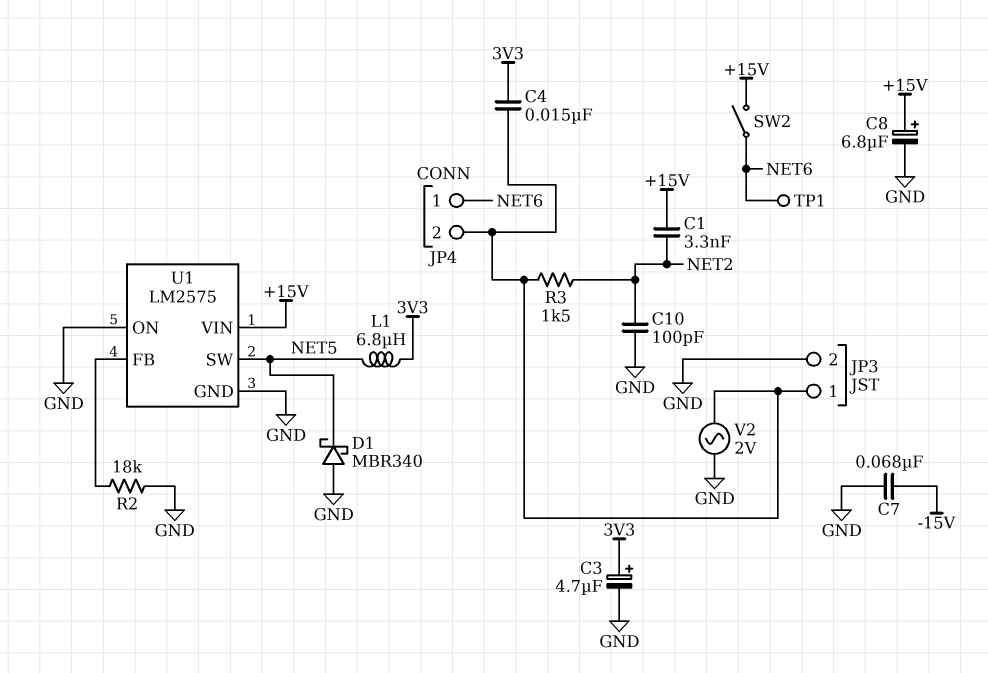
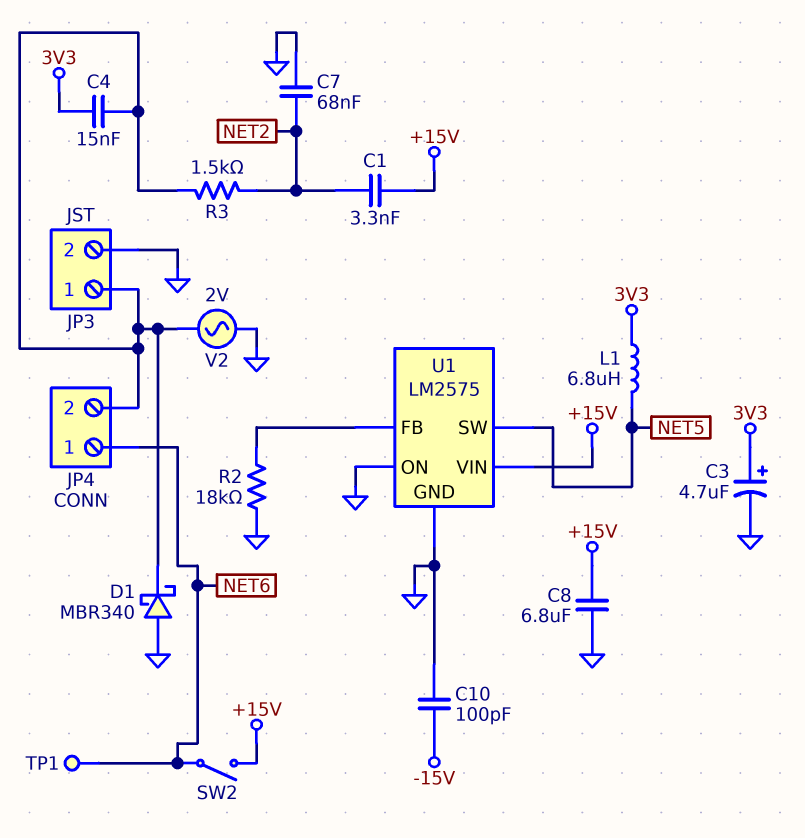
C7: 68nF (-15V, GND) -> 68nF (GND, NET2)
C8: 6.8uF (plus +15V, minus GND) -> 6.8uF (+15V, GND)
C10: 100pF (GND, NET2) -> 100pF (-15V, GND)
D1: schottky MBR340 (A GND, K NET5) -> schottky MBR340 (A GND, K JP3/1)

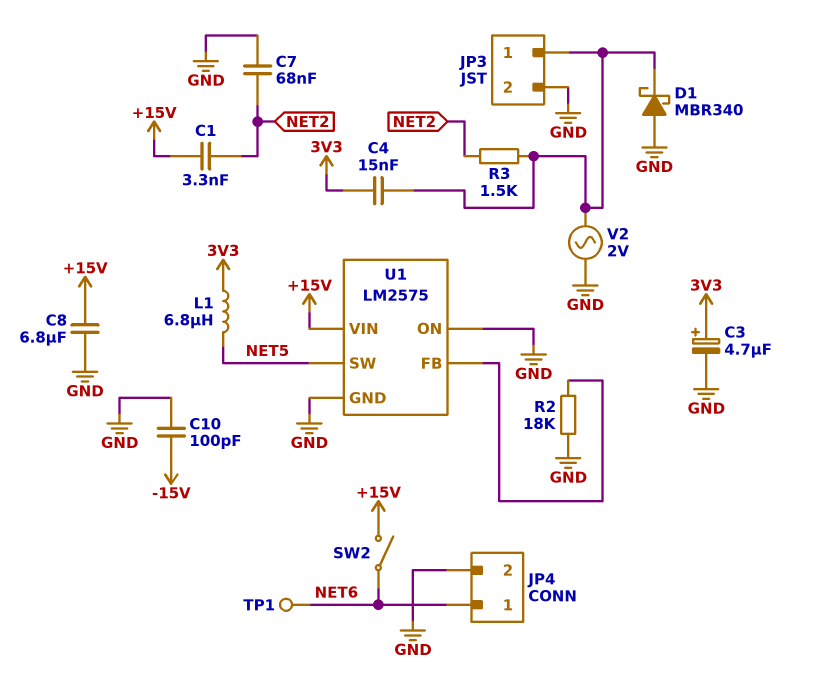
JP4 pin 2: JP3/1 -> GND

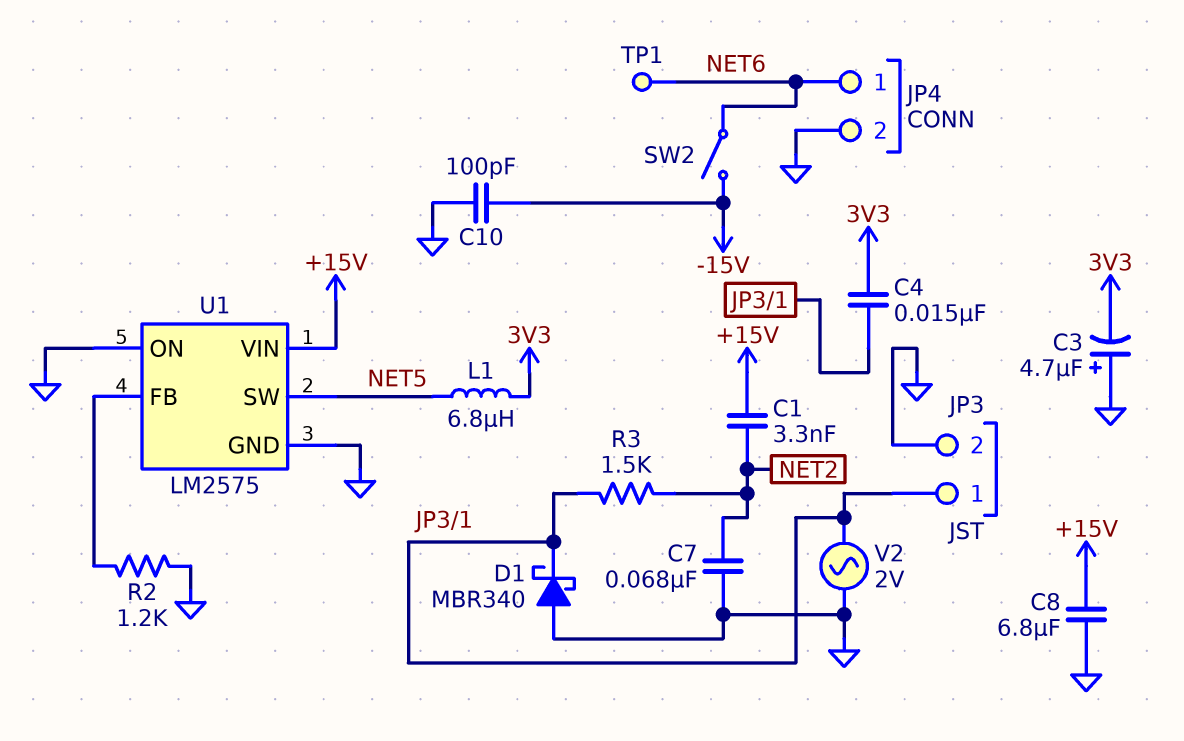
C3: 4.7uF (plus 3V3, minus GND) -> 4.7uF (plus GND, minus 3V3)
R2: 18k (GND, U1/FB) -> 1.2k (GND, U1/FB)
SW2: switch (+15V, NET6) -> switch (-15V, NET6)

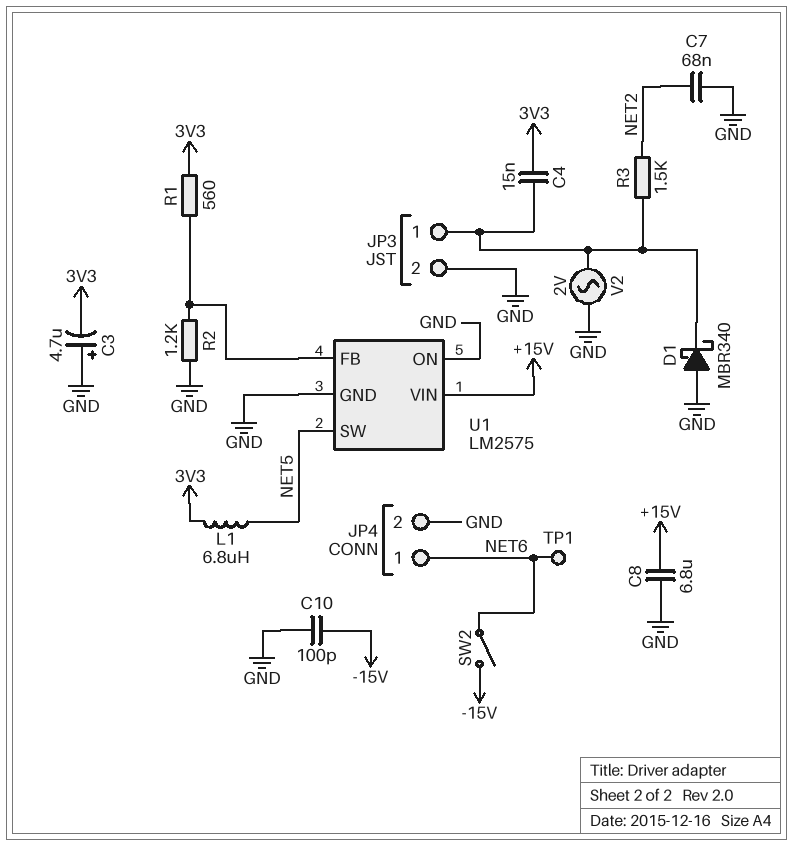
C1: 3.3nF (+15V, NET2) -> none
R1: none -> 560 (3V3, U1/FB)

